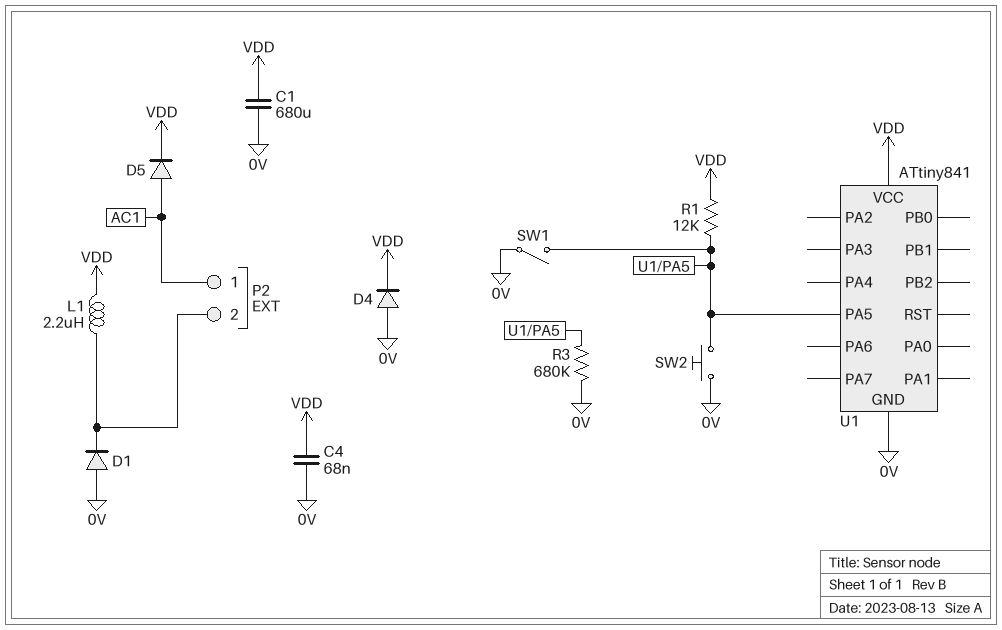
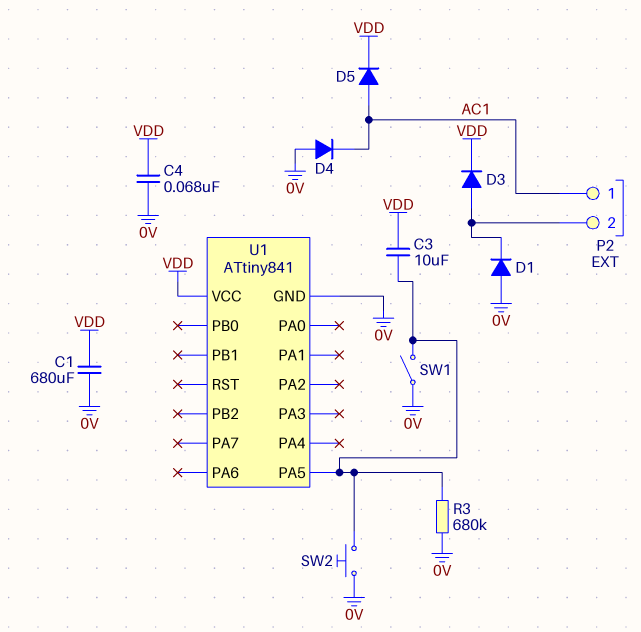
C3: none -> 10uF (U1/PA5, VDD)
D3: none -> diode (A P2/2, K VDD)
D4: diode (A 0V, K VDD) -> diode (A 0V, K AC1)
L1: 2.2uH (P2/2, VDD) -> none
R1: 12k (U1/PA5, VDD) -> none

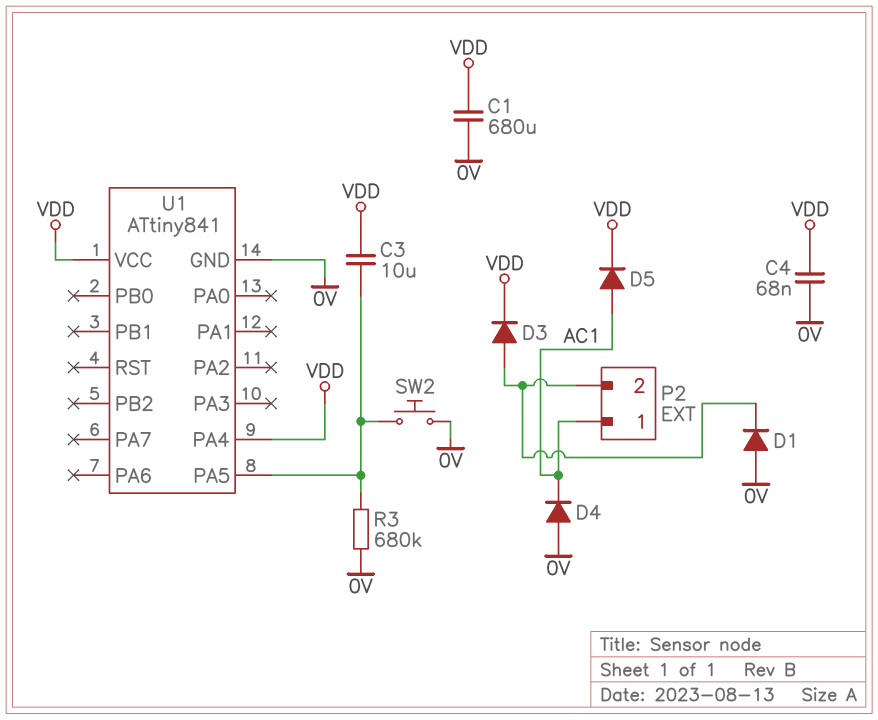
SW1: switch (0V, U1/PA5) -> none
U1 pin PA4: none -> VDD

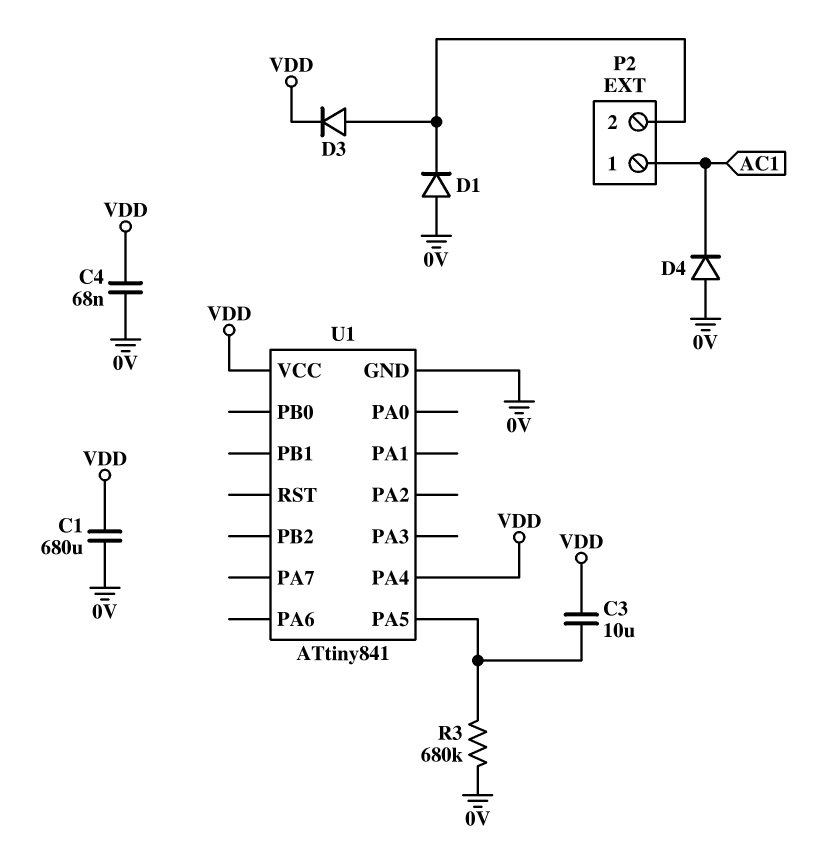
D5: diode (A AC1, K VDD) -> none
SW2: button (0V, U1/PA5) -> none

